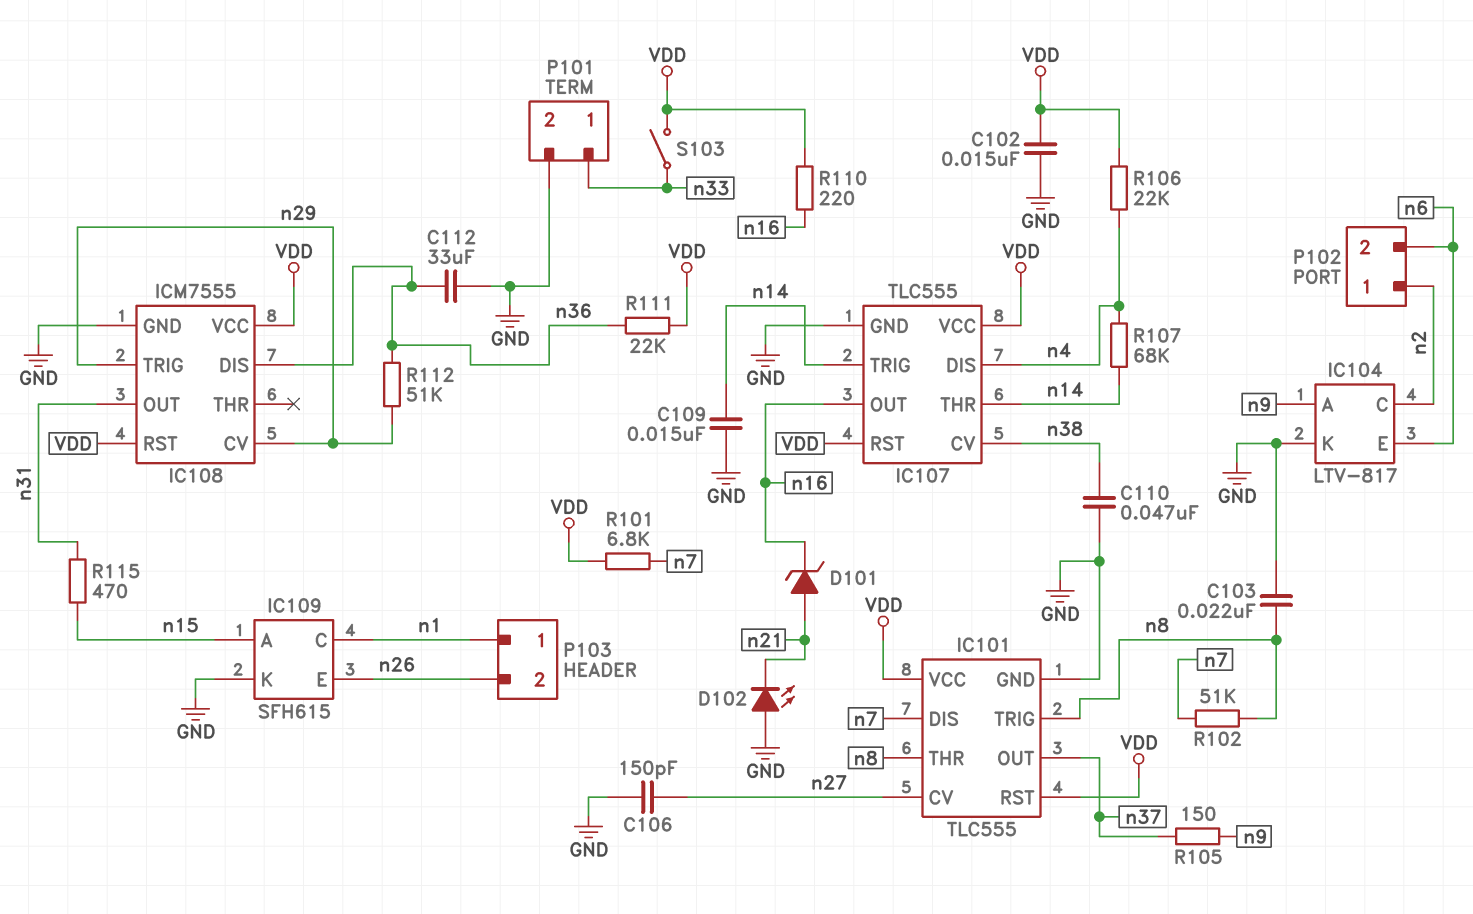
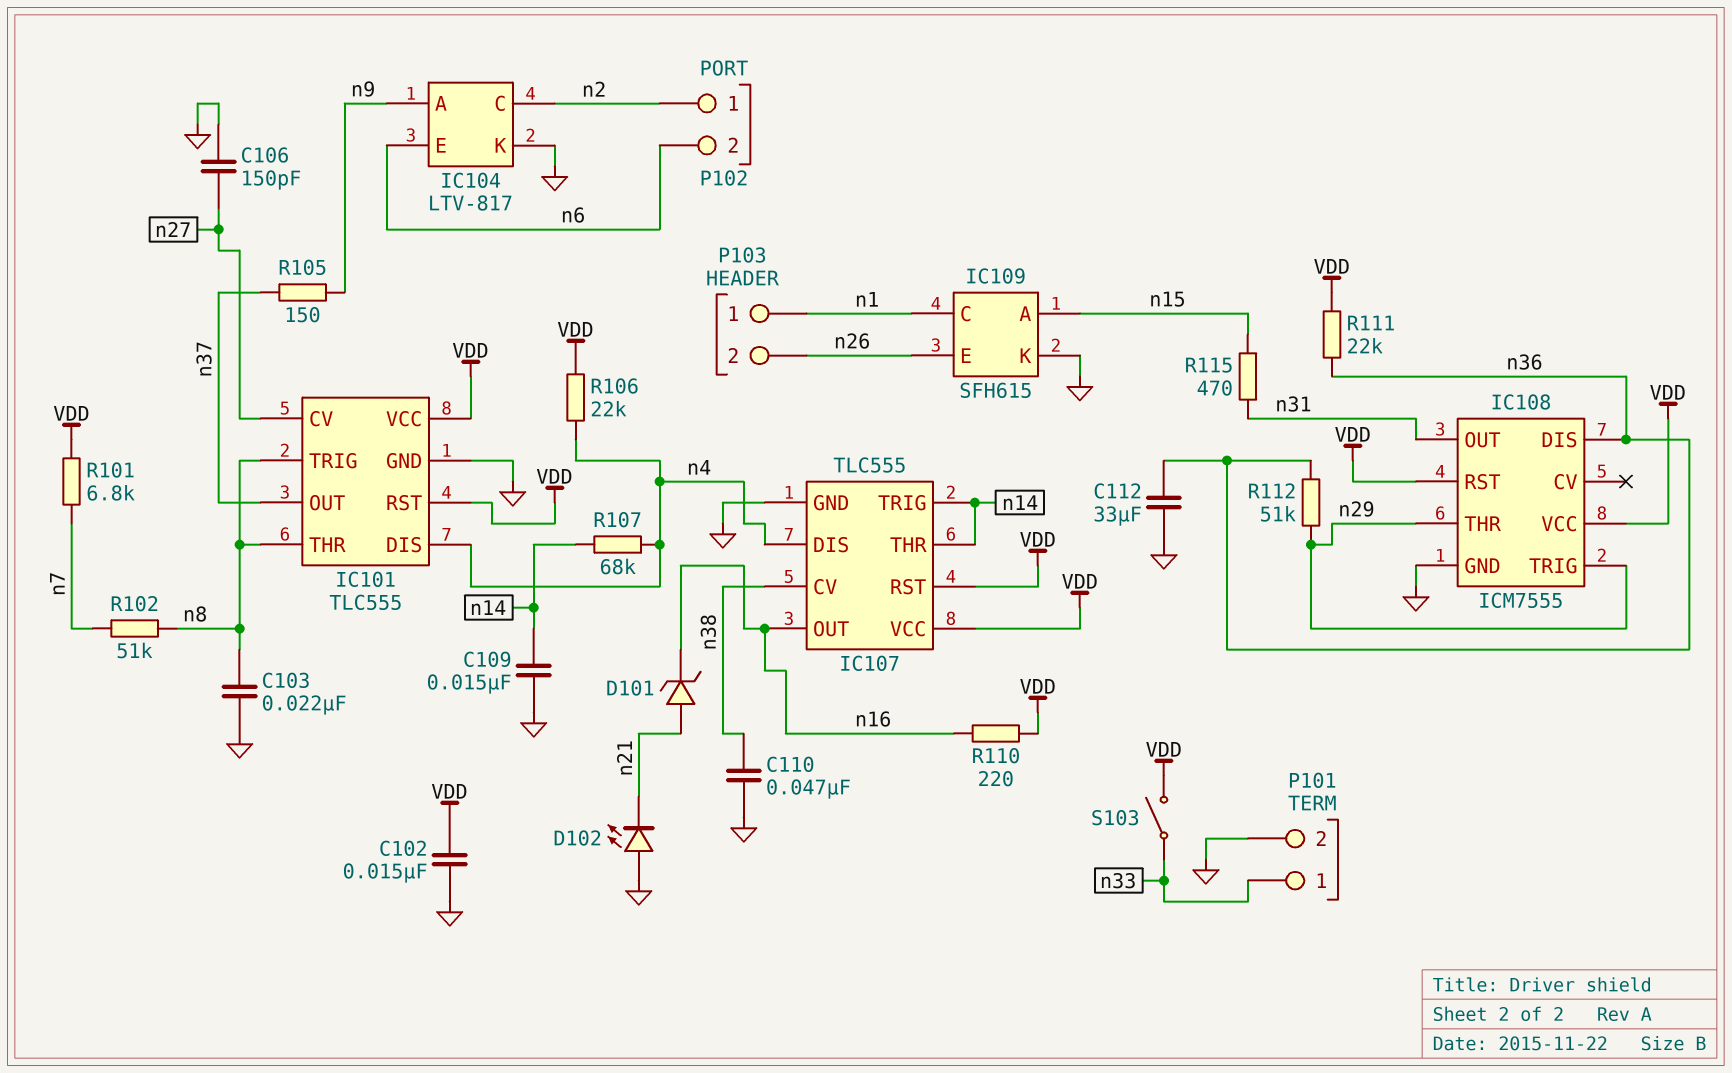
IC101 pin DIS: n7 -> n4
IC108 pin CV: n29 -> none
IC108 pin THR: none -> n29

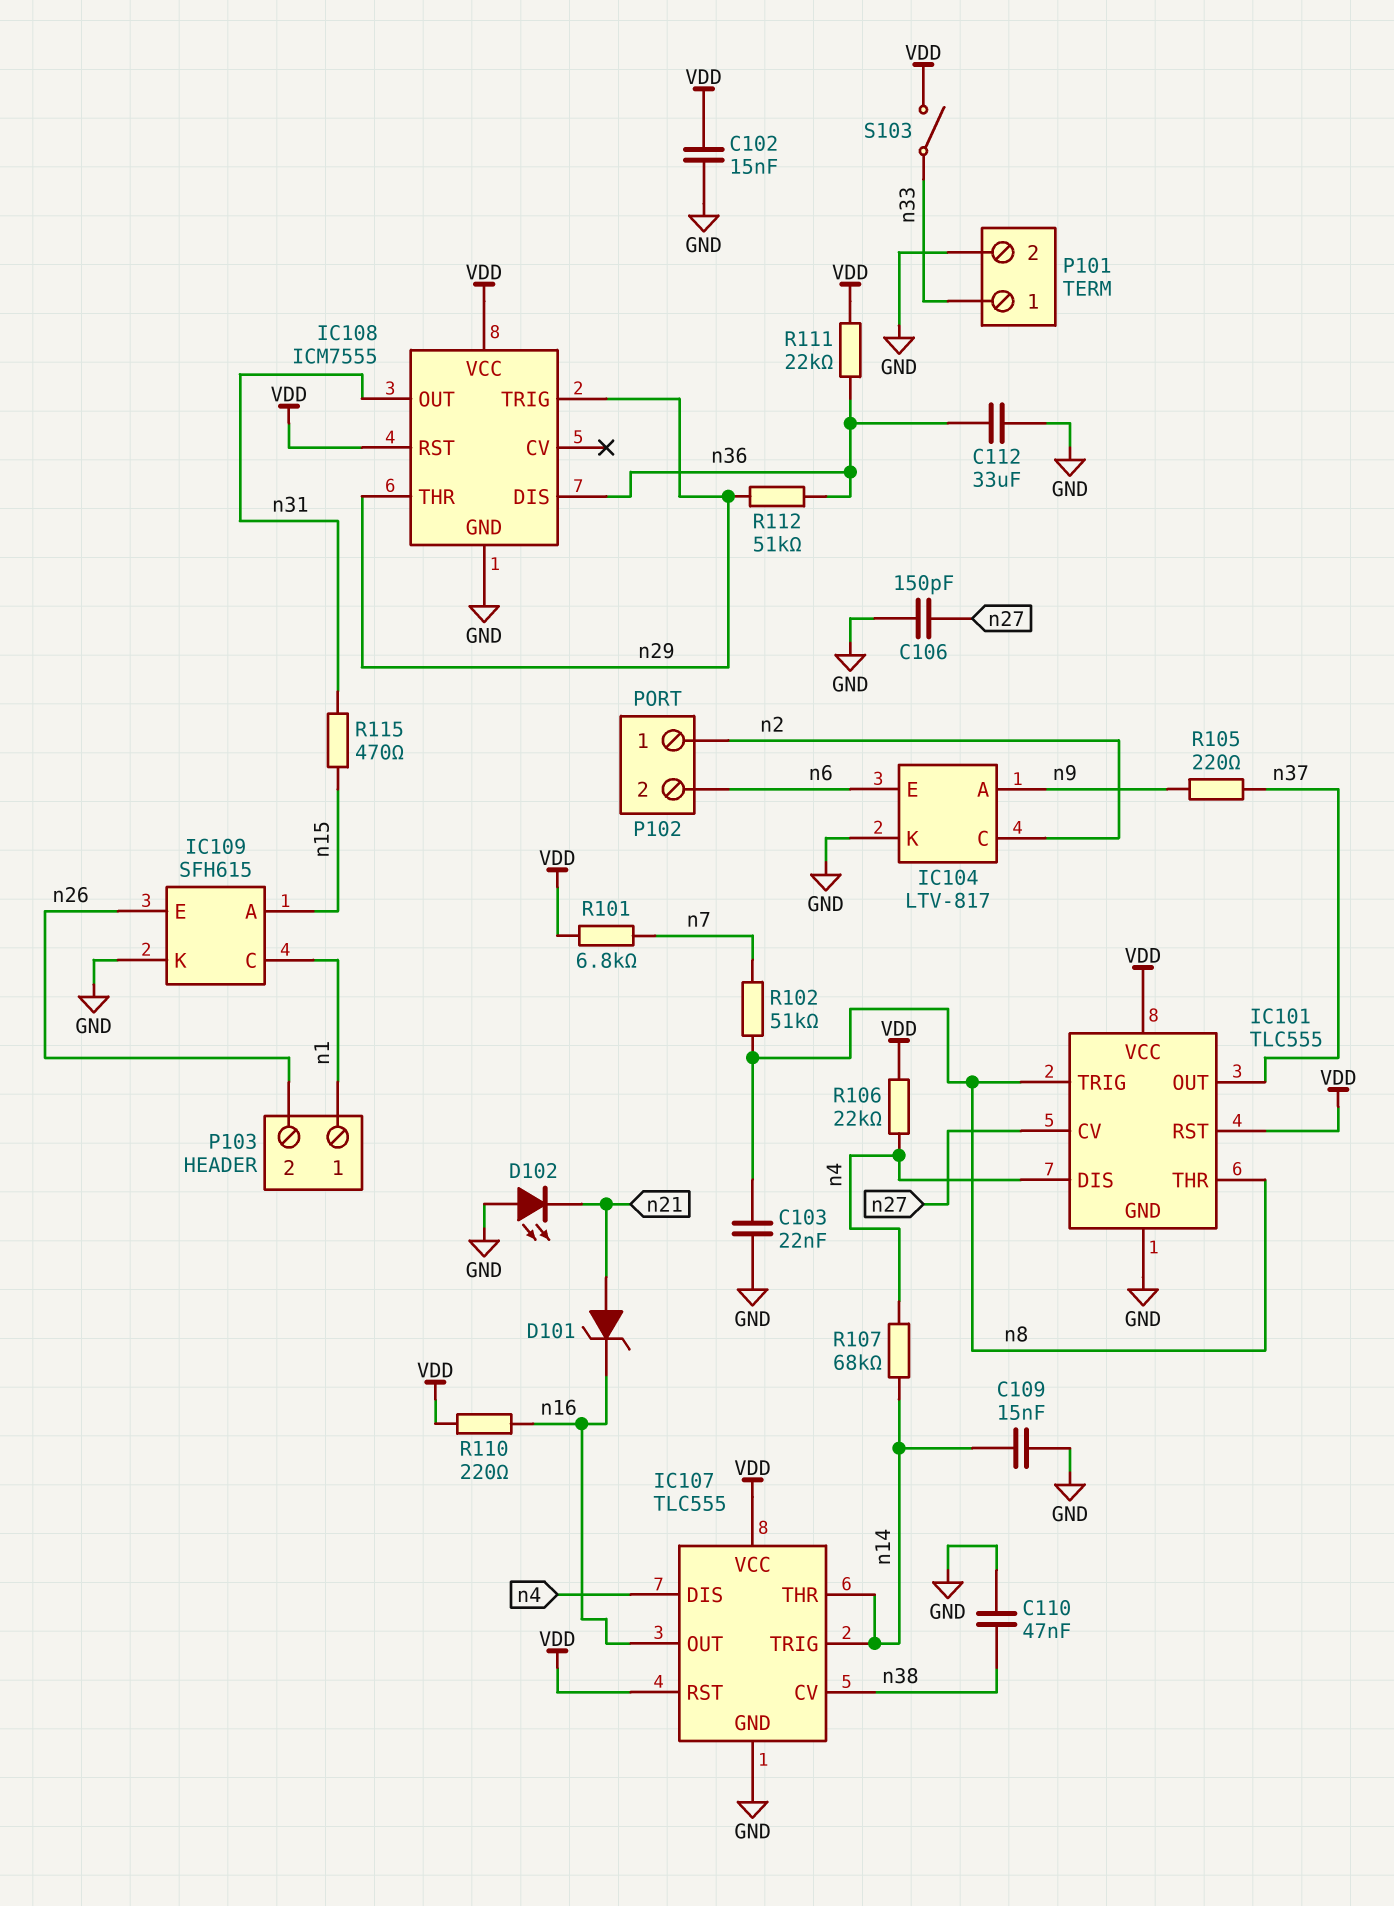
R105: 150 (n9, n37) -> 220 (n9, n37)

